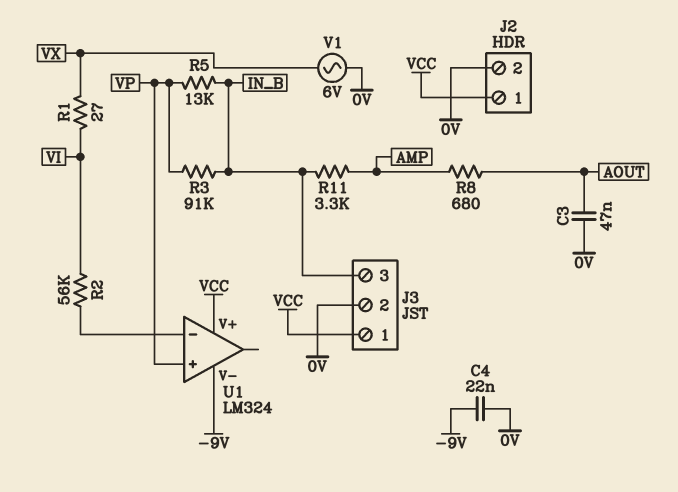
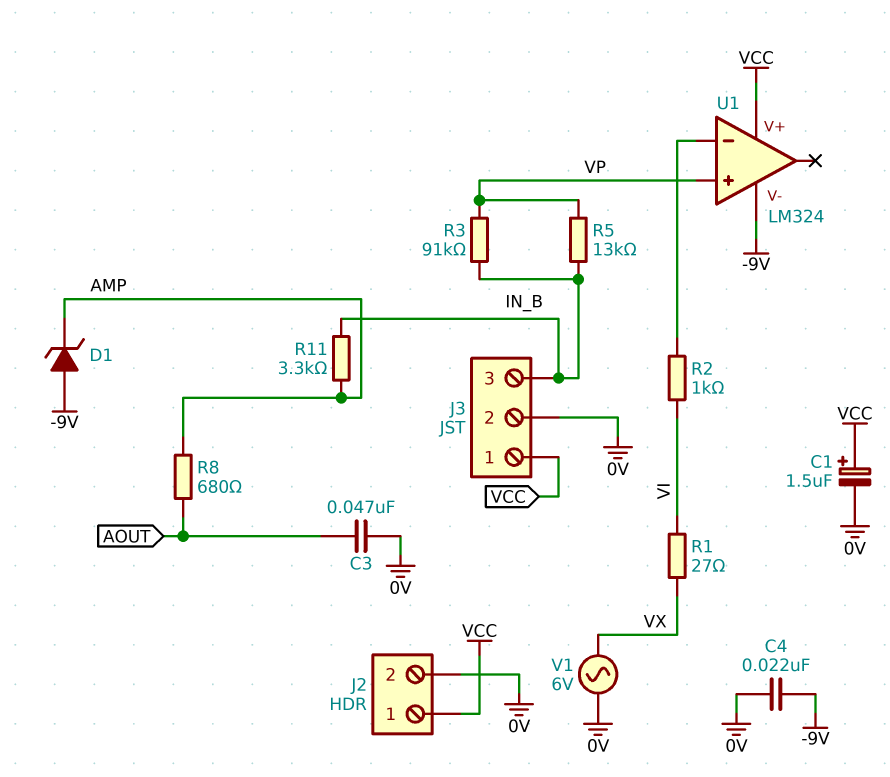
C1: none -> 1.5uF (plus VCC, minus 0V)
D1: none -> zener (A -9V, K AMP)
R2: 56k (U1/in-, VI) -> 1k (U1/in-, VI)

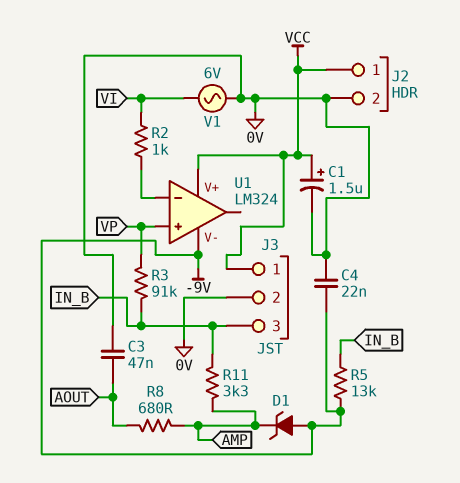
R1: 27 (VI, VX) -> none
R5: 13k (IN_B, VP) -> 13k (-9V, IN_B)
V1: AC 6V (0V, VX) -> AC 6V (0V, VI)

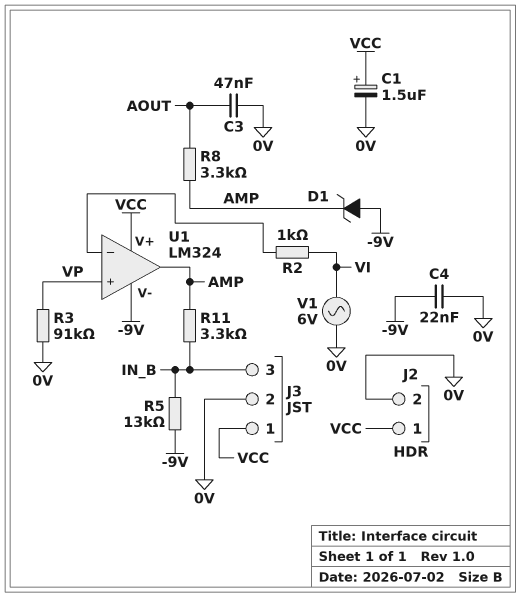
R3: 91k (IN_B, VP) -> 91k (0V, VP)
R8: 680 (AMP, AOUT) -> 3.3k (AMP, AOUT)
U1 pin out: none -> AMP

